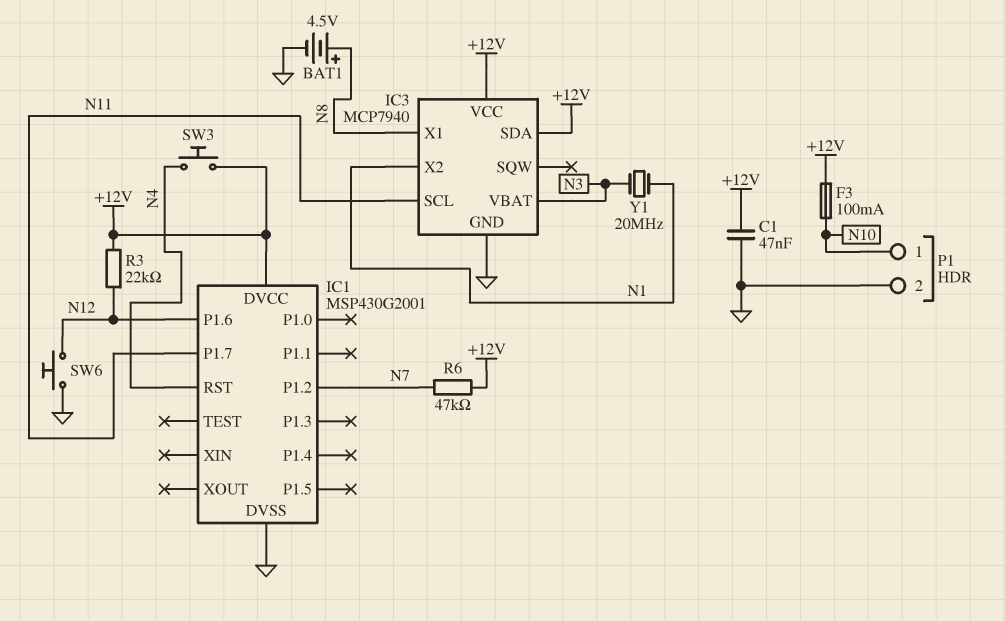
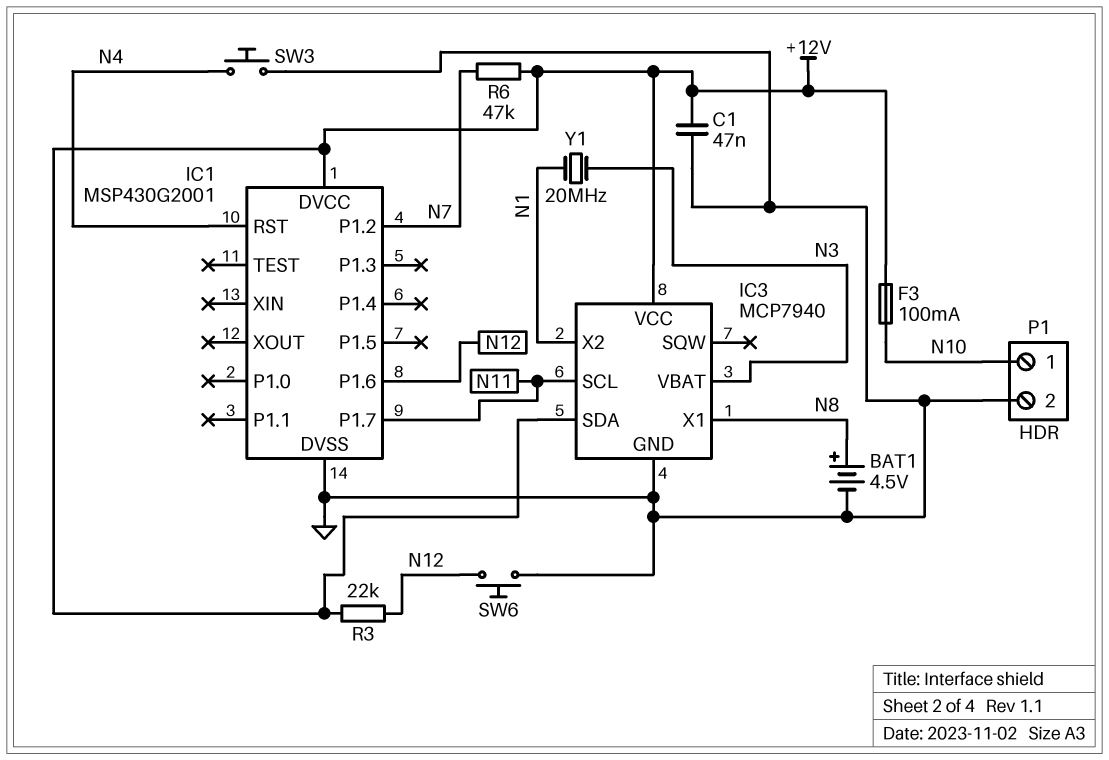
SW3: button (+12V, N4) -> button (GND, N4)

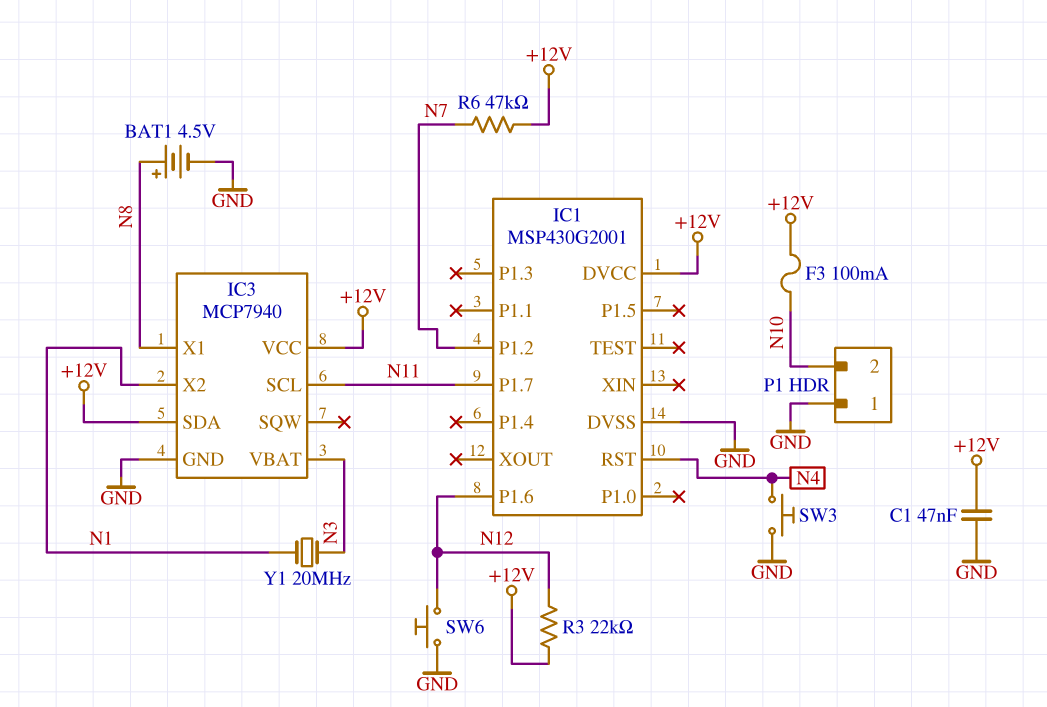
P1 pin 1: N10 -> GND
P1 pin 2: GND -> N10

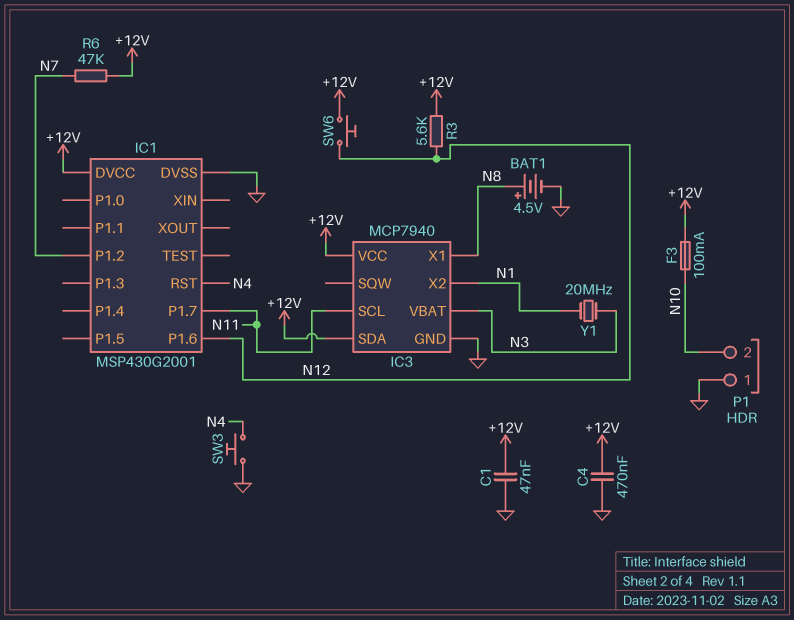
C4: none -> 470nF (+12V, GND)
R3: 22k (+12V, N12) -> 5.6k (+12V, N12)
SW6: button (GND, N12) -> button (+12V, N12)

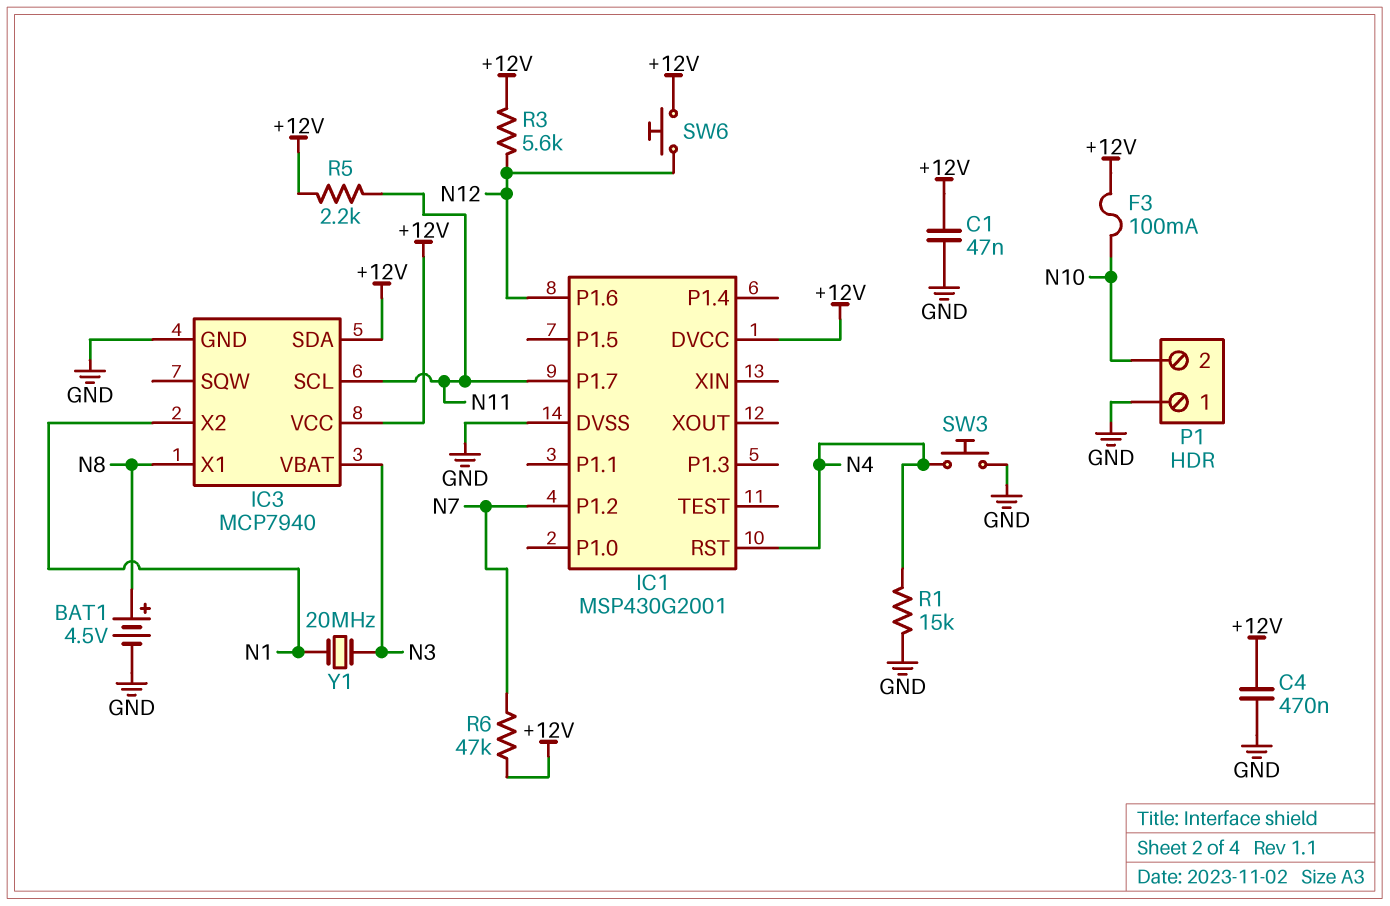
R1: none -> 15k (GND, N4)
R5: none -> 2.2k (+12V, N11)

